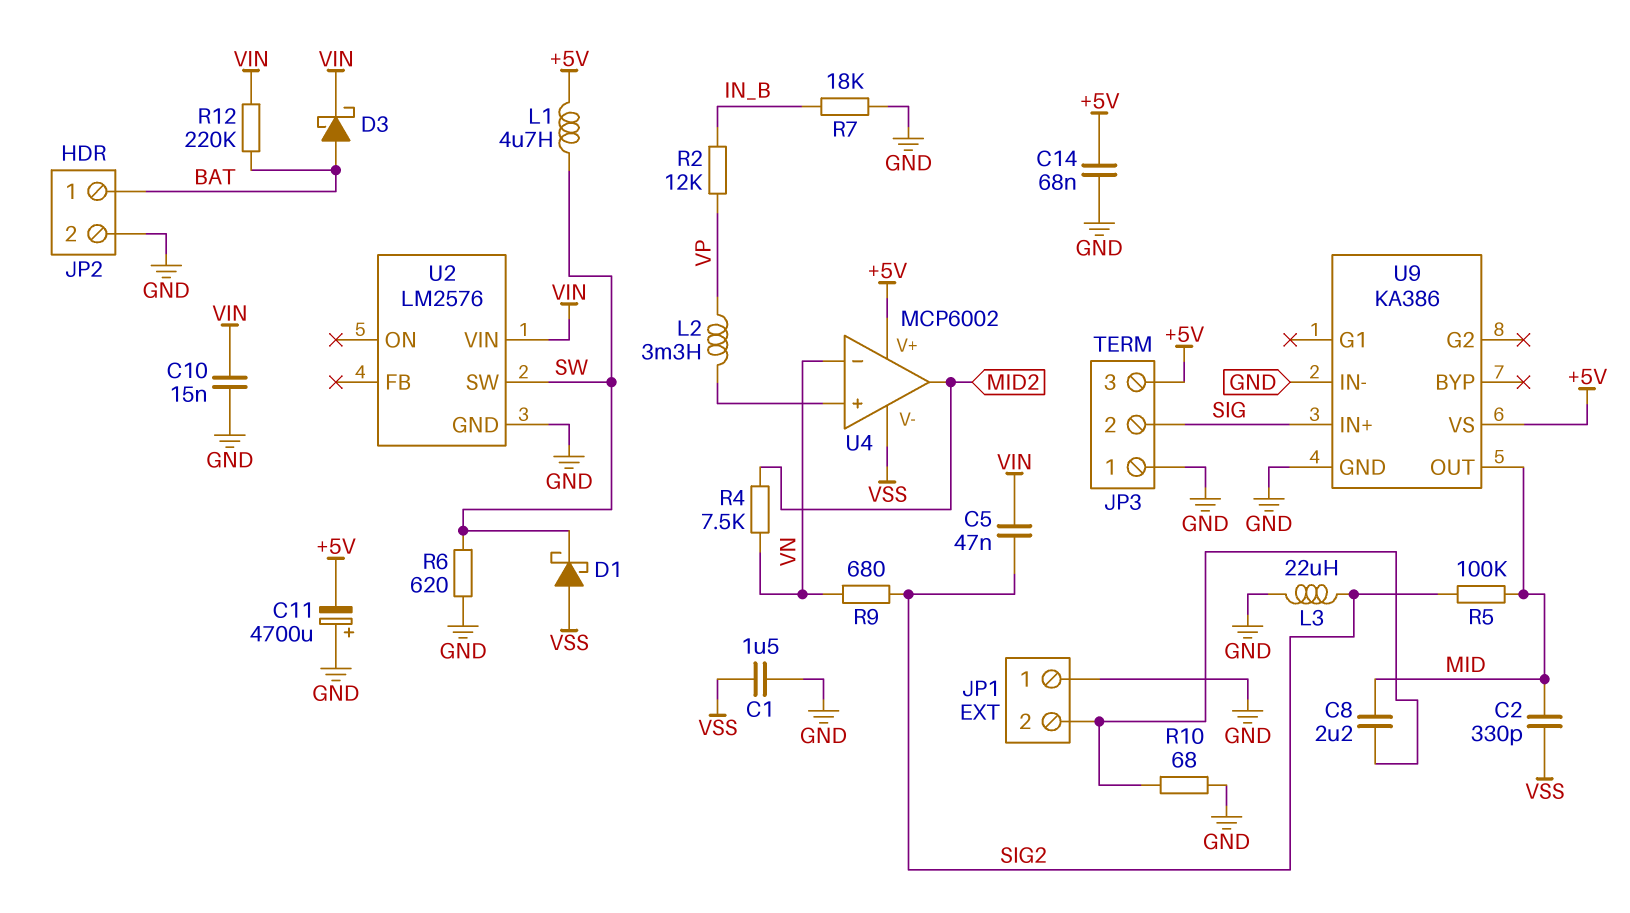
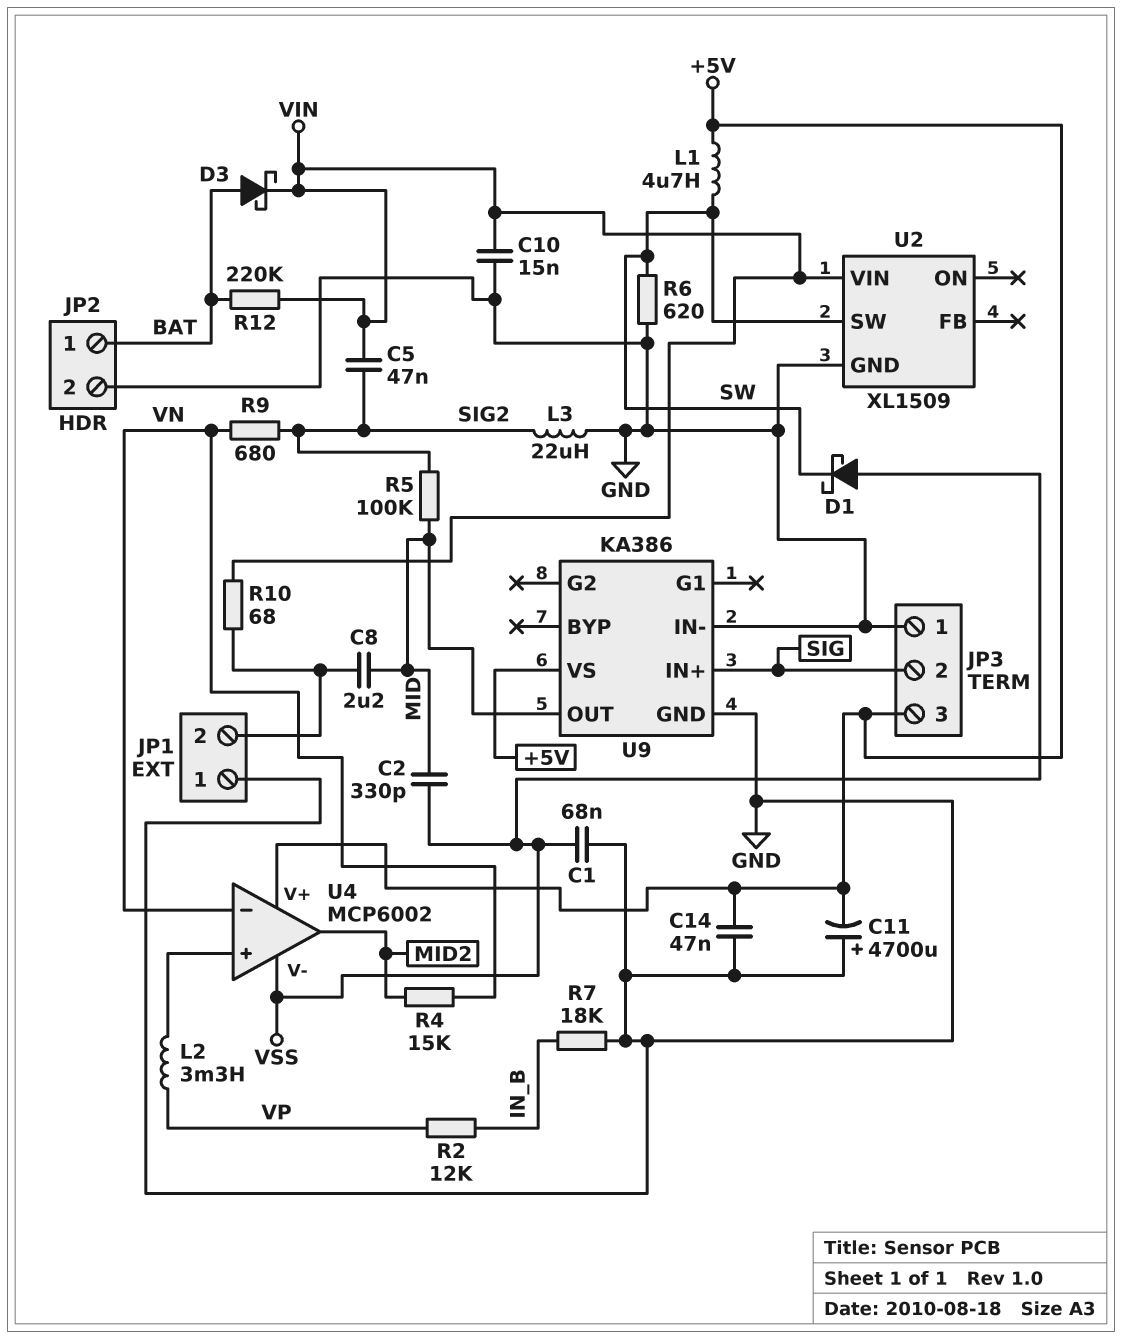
C1: 1.5uF (GND, VSS) -> 68nF (GND, VSS)
C14: 68nF (+5V, GND) -> 47nF (+5V, GND)
R4: 7.5k (MID2, VN) -> 15k (MID2, VN)
R10: 68 (GND, JP1/2) -> 68 (JP1/2, VIN)
U2: LM2576 -> XL1509

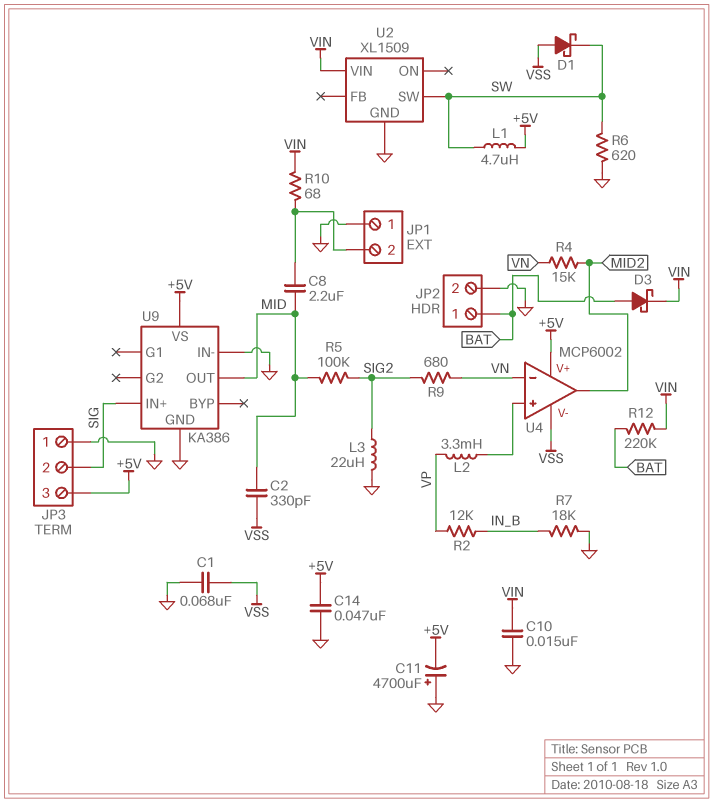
C5: 47nF (SIG2, VIN) -> none

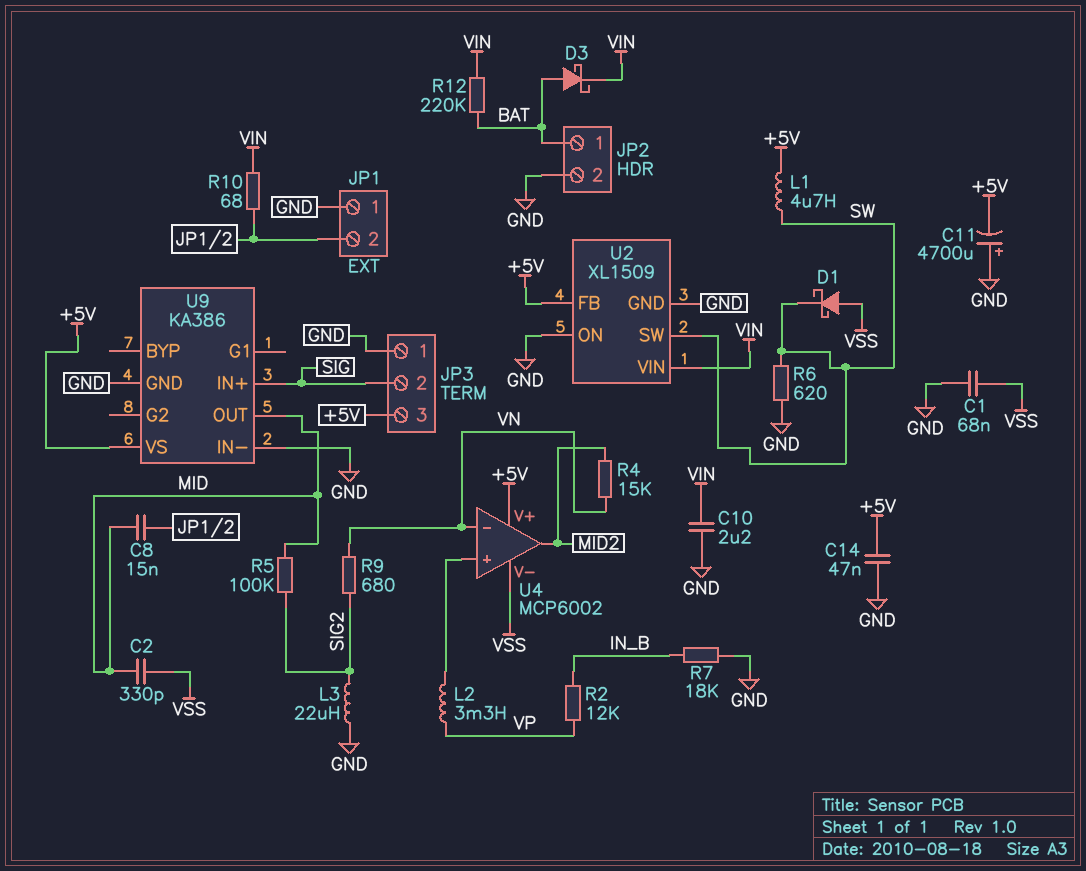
C8: 2.2uF (JP1/2, MID) -> 15nF (JP1/2, MID)
C10: 15nF (GND, VIN) -> 2.2uF (GND, VIN)
U2 pin FB: none -> +5V
U2 pin ON: none -> GND

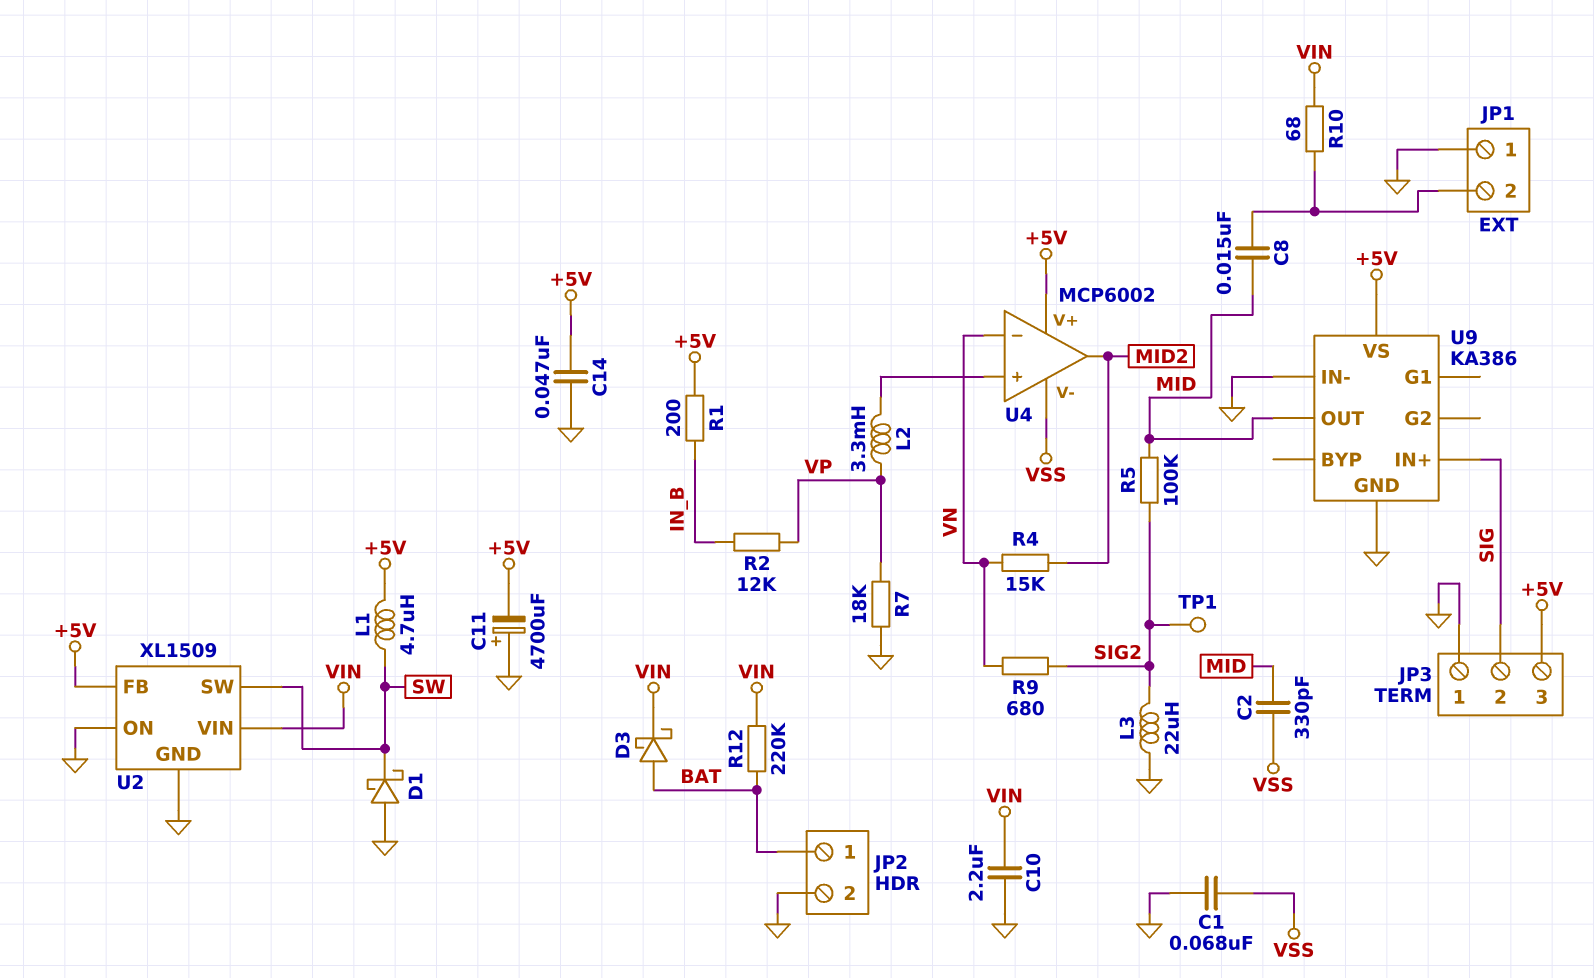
D1: schottky (A VSS, K SW) -> schottky (A GND, K SW)
R1: none -> 200 (+5V, IN_B)
R6: 620 (GND, SW) -> none
R7: 18k (GND, IN_B) -> 18k (GND, VP)
TP1: none -> test point (SIG2)

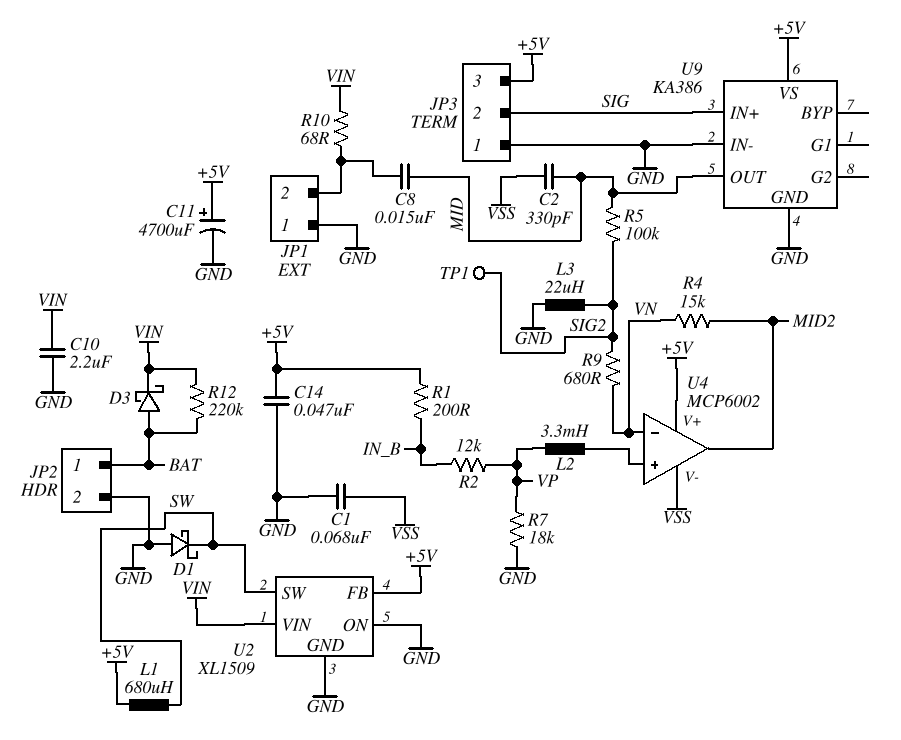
C11: 4700uF (plus GND, minus +5V) -> 4700uF (plus +5V, minus GND)
L1: 4.7uH (+5V, SW) -> 680uH (+5V, SW)

